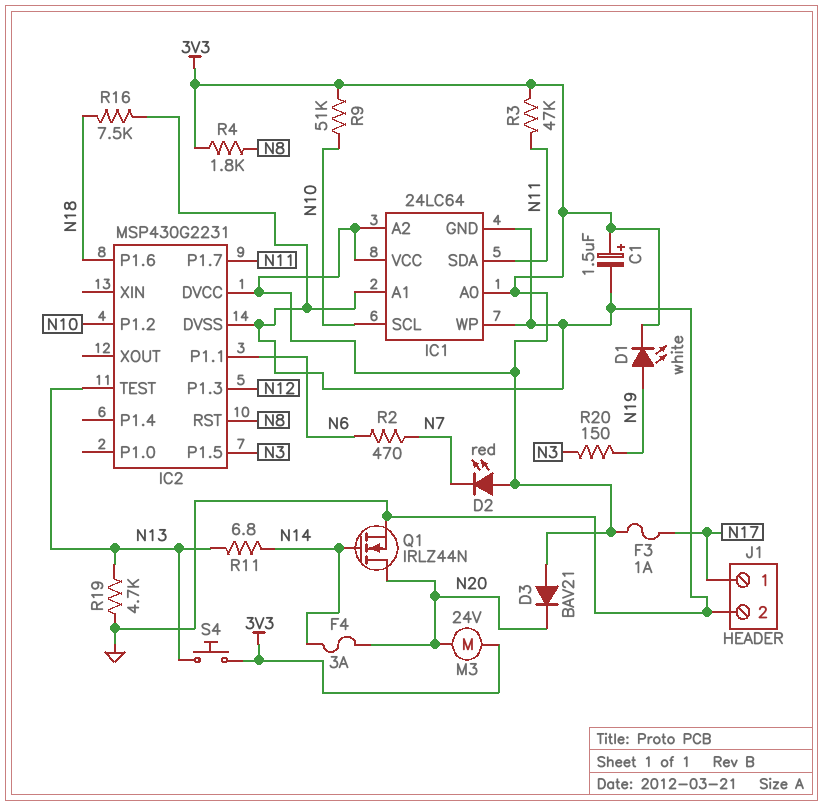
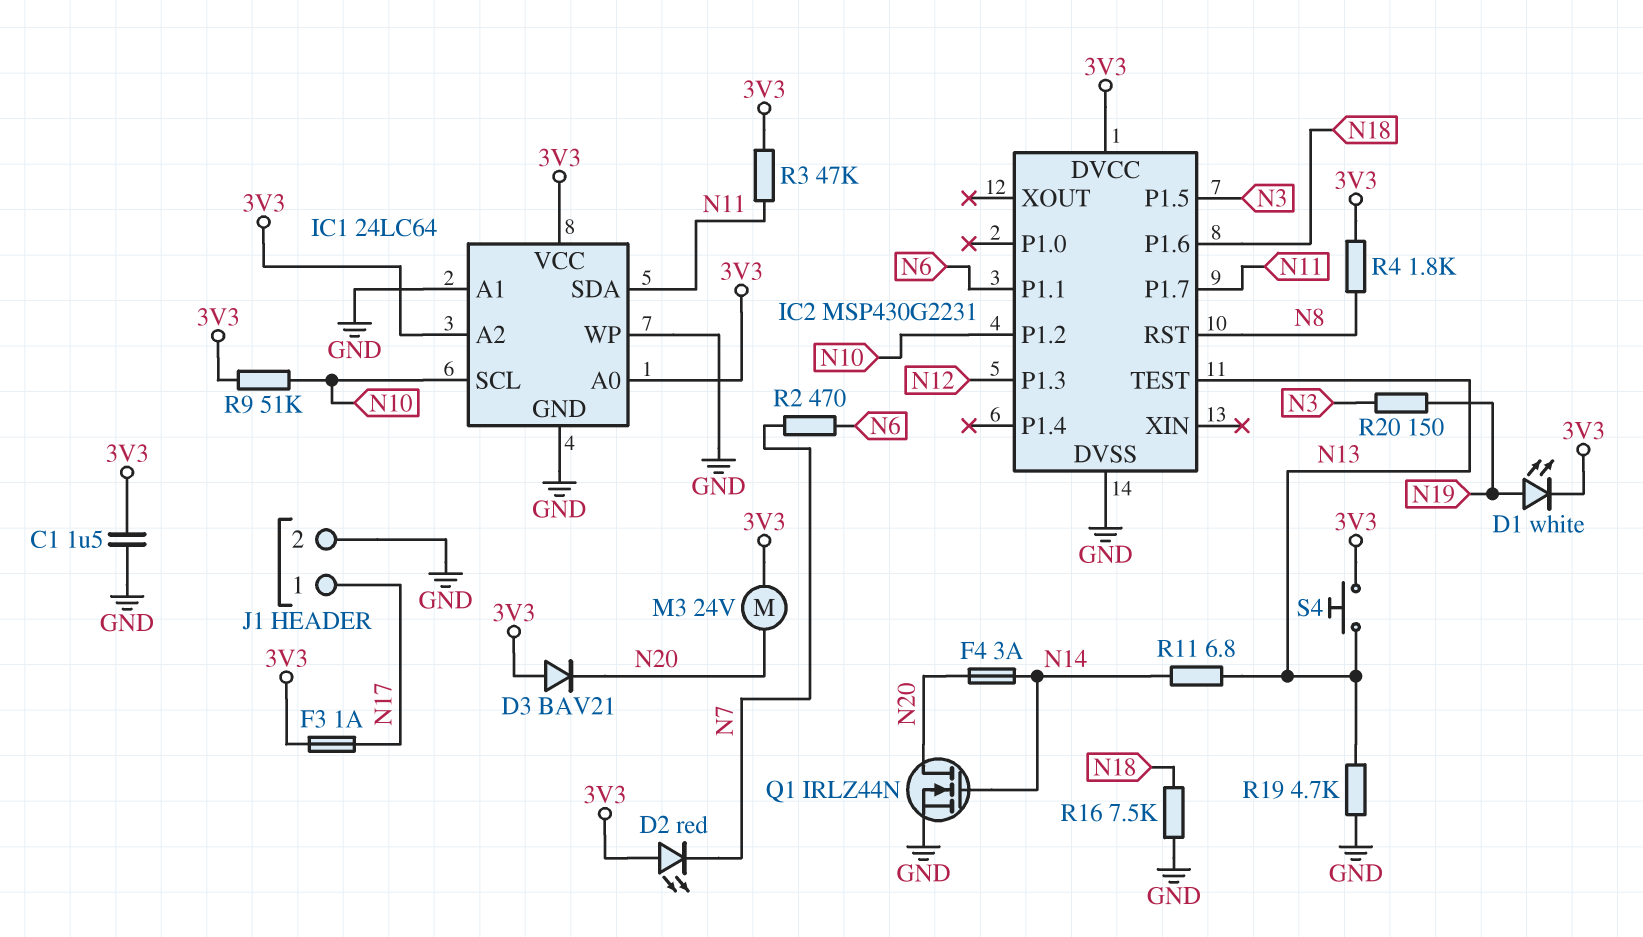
C1: 1.5uF (plus 3V3, minus GND) -> 1.5uF (3V3, GND)

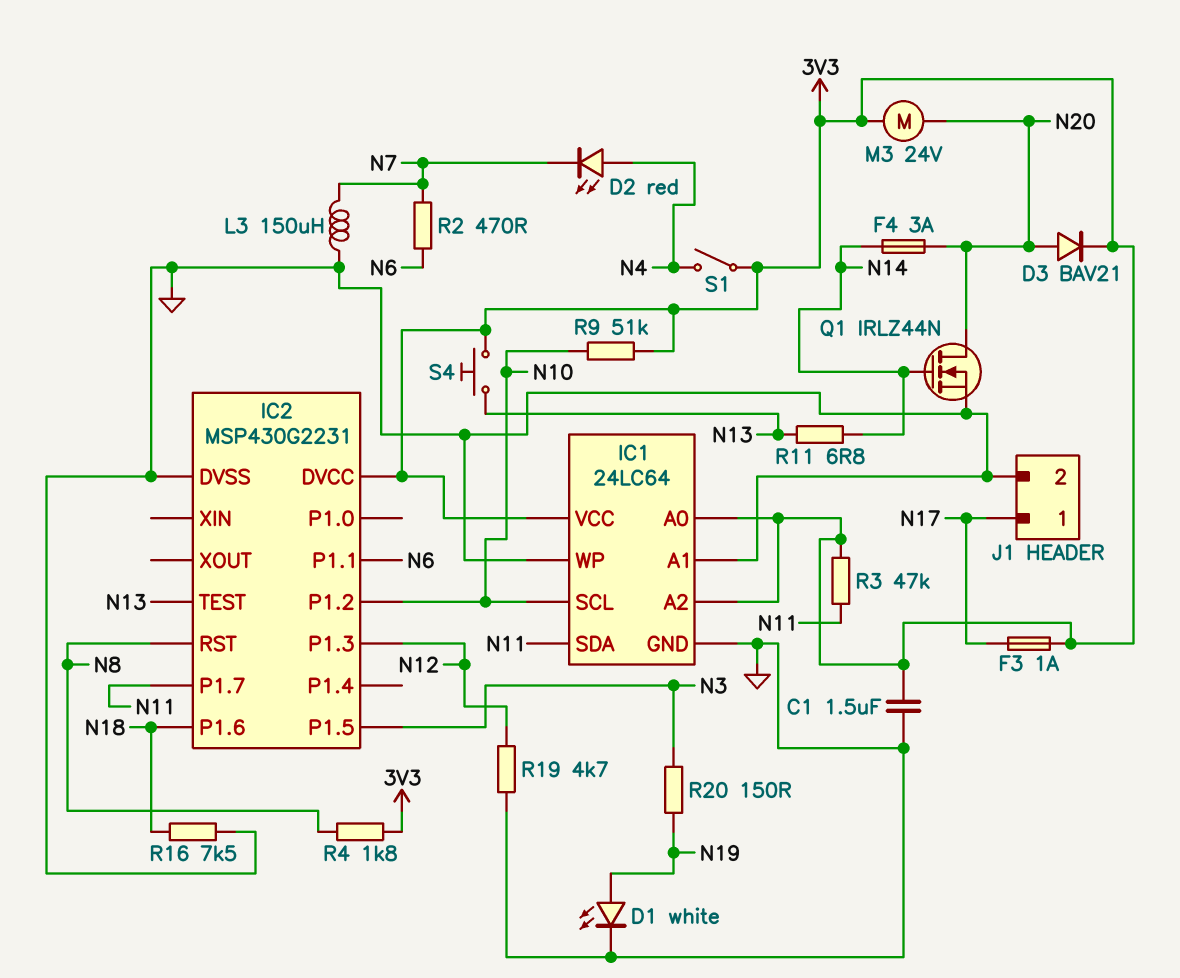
D1: LED white (A N19, K 3V3) -> LED white (A N19, K GND)
D2: LED red (A 3V3, K N7) -> LED red (A N4, K N7)
D3: diode BAV21 (A 3V3, K N20) -> diode BAV21 (A N20, K 3V3)
L3: none -> 150uH (GND, N7)
R19: 4.7k (GND, N13) -> 4.7k (GND, N12)
S1: none -> switch (3V3, N4)

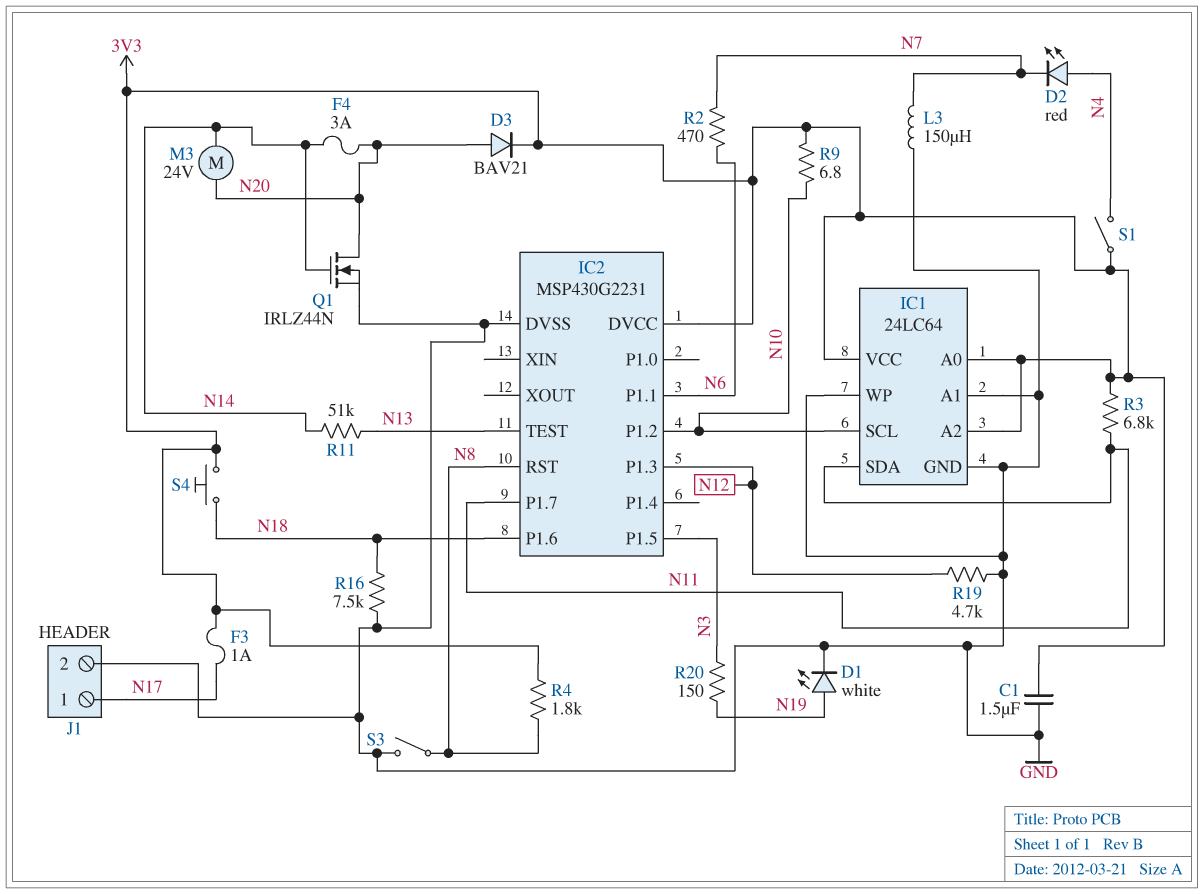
M3: motor 24V (3V3, N20) -> motor 24V (N14, N20)
R3: 47k (3V3, N11) -> 6.8k (3V3, N11)
R9: 51k (3V3, N10) -> 6.8 (3V3, N10)
R11: 6.8 (N13, N14) -> 51k (N13, N14)
S3: none -> switch (GND, N8)
S4: button (3V3, N13) -> button (3V3, N18)

